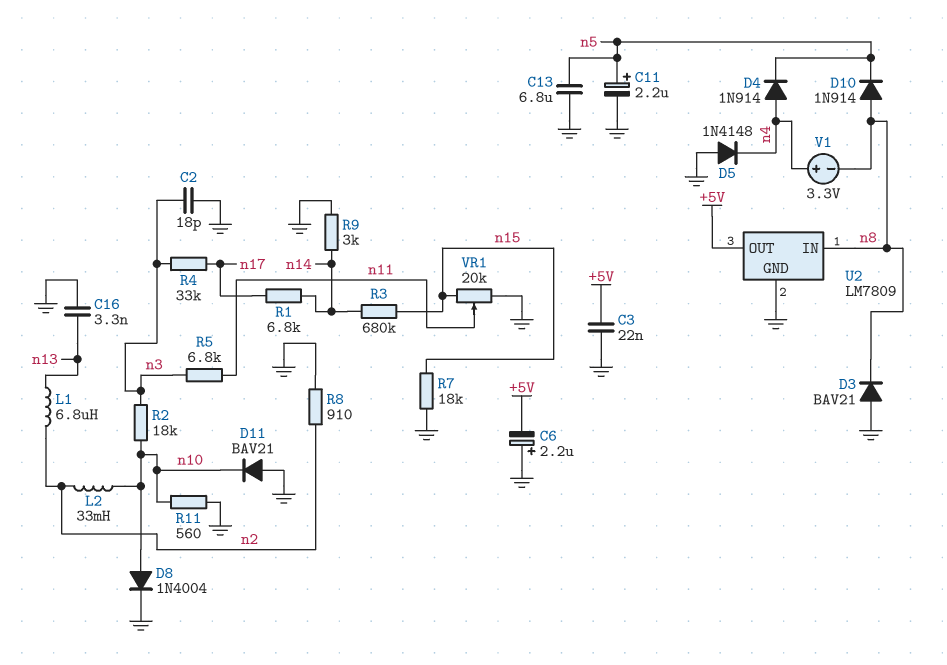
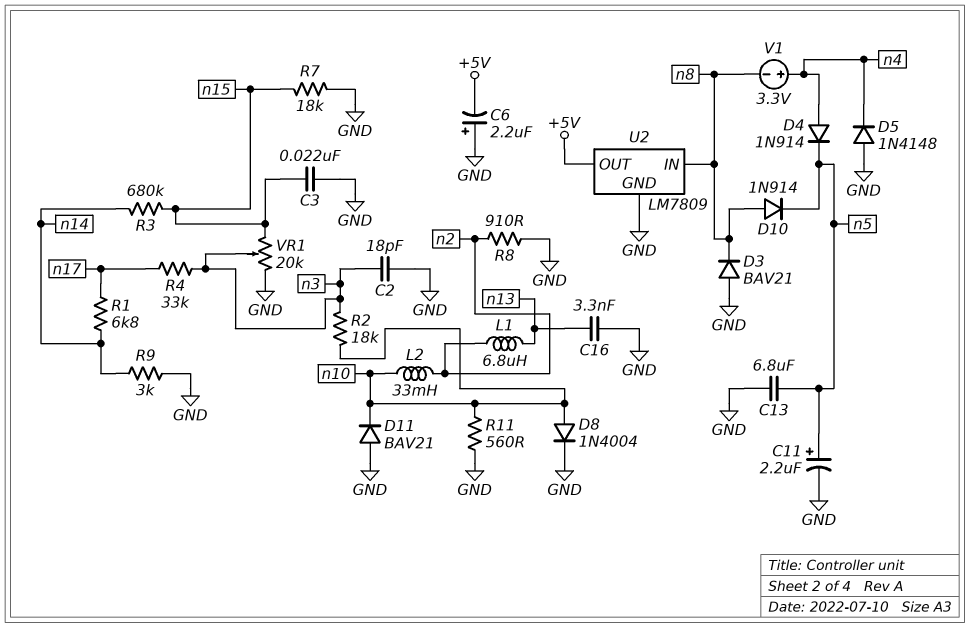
C3: 22nF (+5V, GND) -> 22nF (GND, n15)
R5: 6.8k (n3, n11) -> none
VR1: 20k (GND, n15, wiper n11) -> 20k (GND, n15, wiper n3)

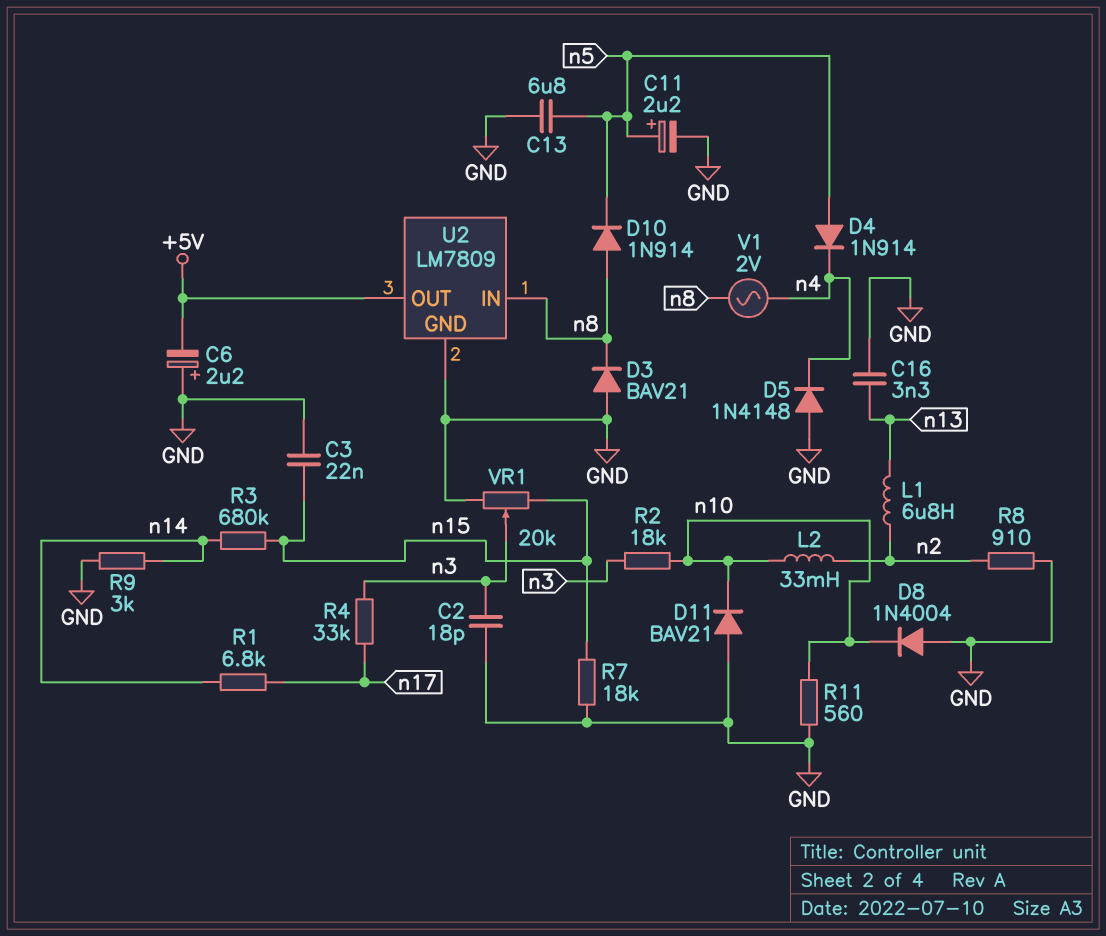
D4: diode 1N914 (A n4, K n5) -> diode 1N914 (A n5, K n4)
D8: diode 1N4004 (A n10, K GND) -> diode 1N4004 (A GND, K n10)
V1: 3.3V (plus n4, minus n8) -> AC 2V (n4, n8)

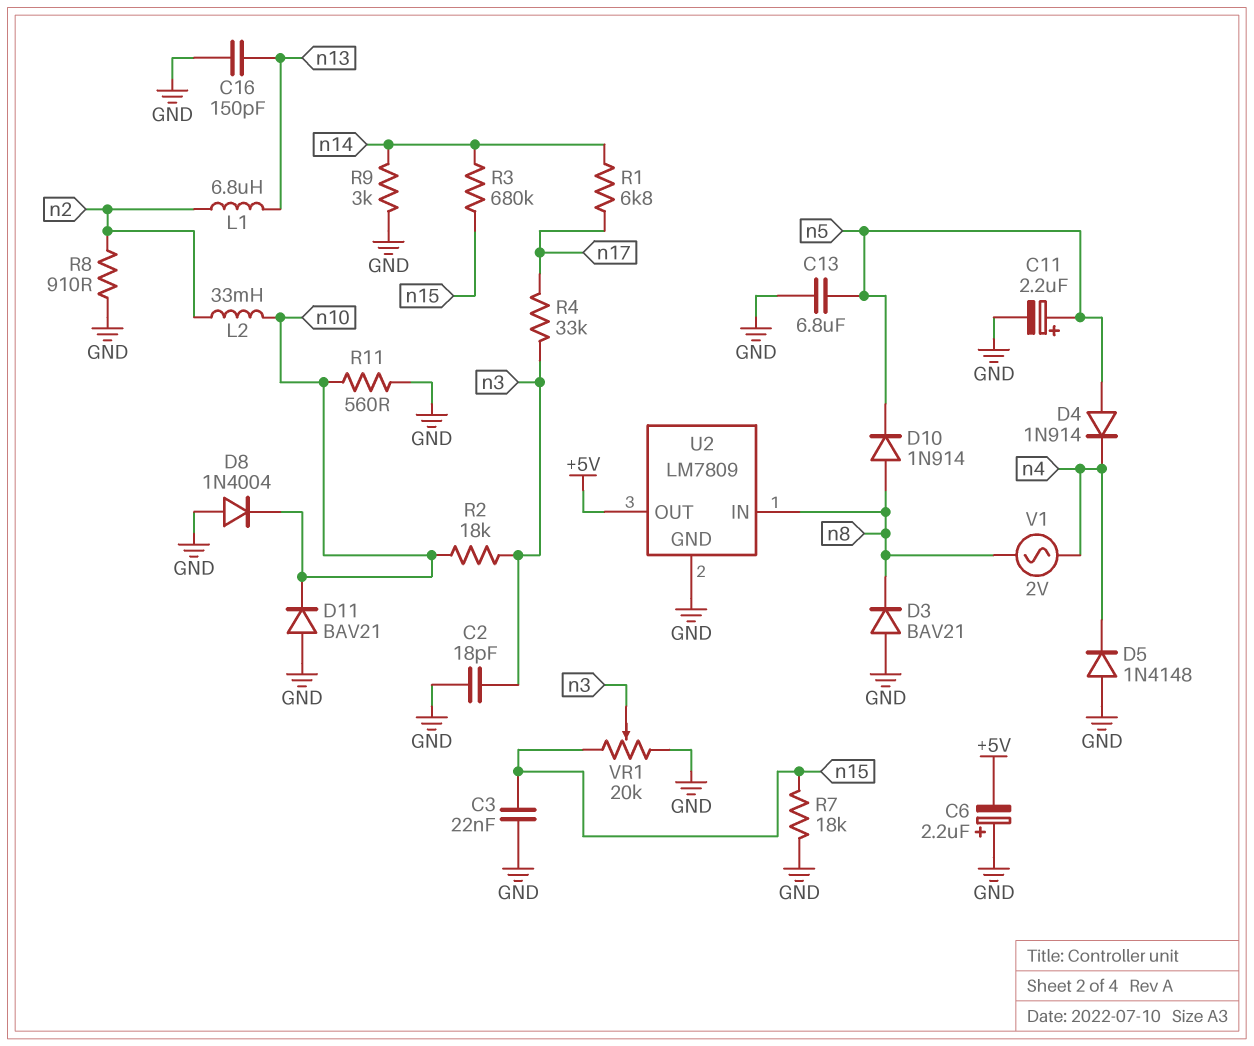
C16: 3.3nF (GND, n13) -> 150pF (GND, n13)

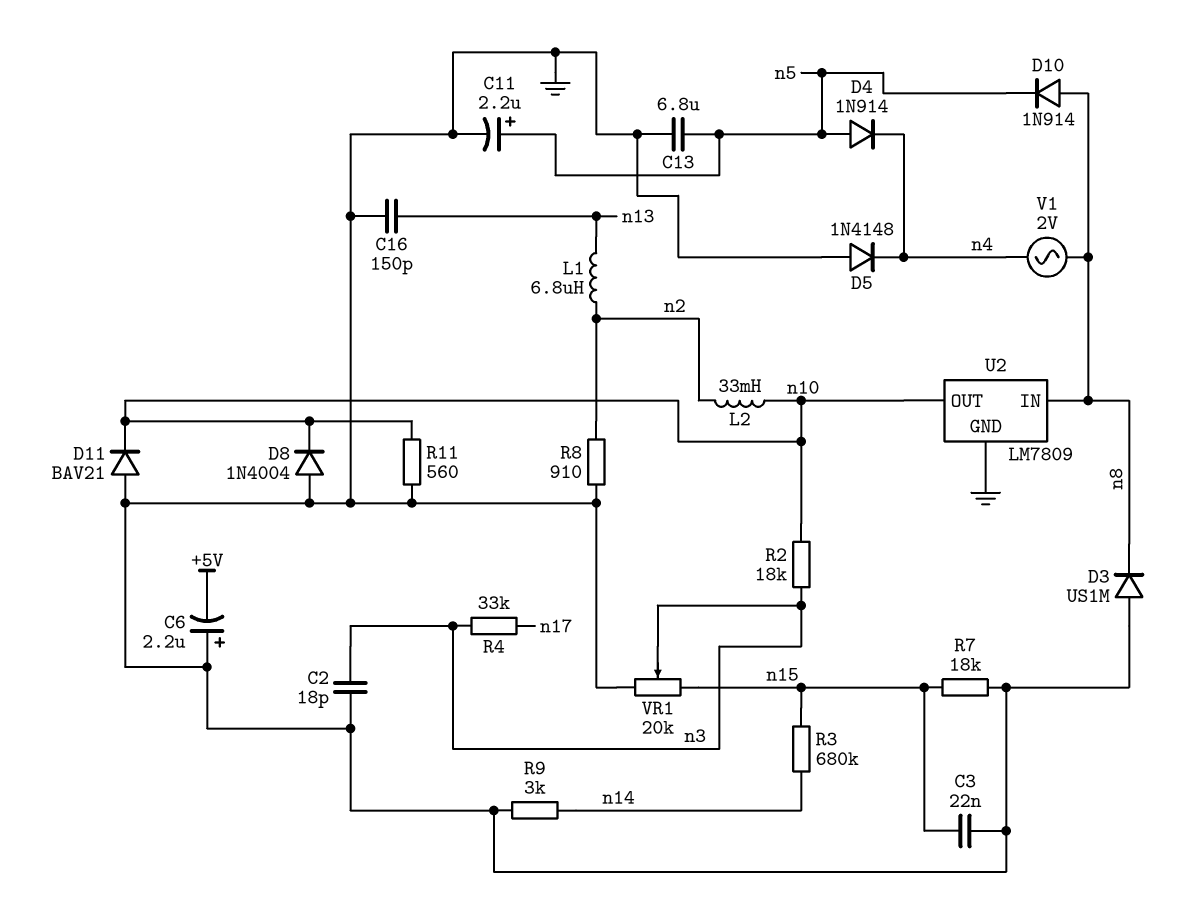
D3: diode BAV21 (A GND, K n8) -> diode US1M (A GND, K n8)
R1: 6.8k (n14, n17) -> none
U2 pin OUT: +5V -> n10

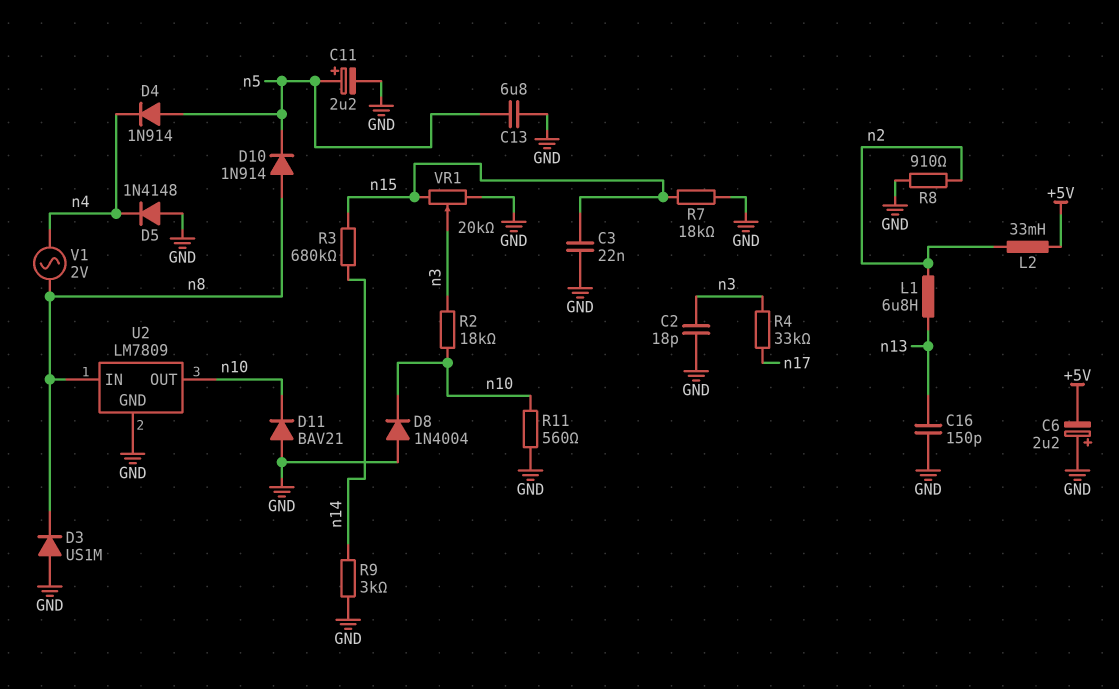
L2: 33mH (n2, n10) -> 33mH (+5V, n2)

